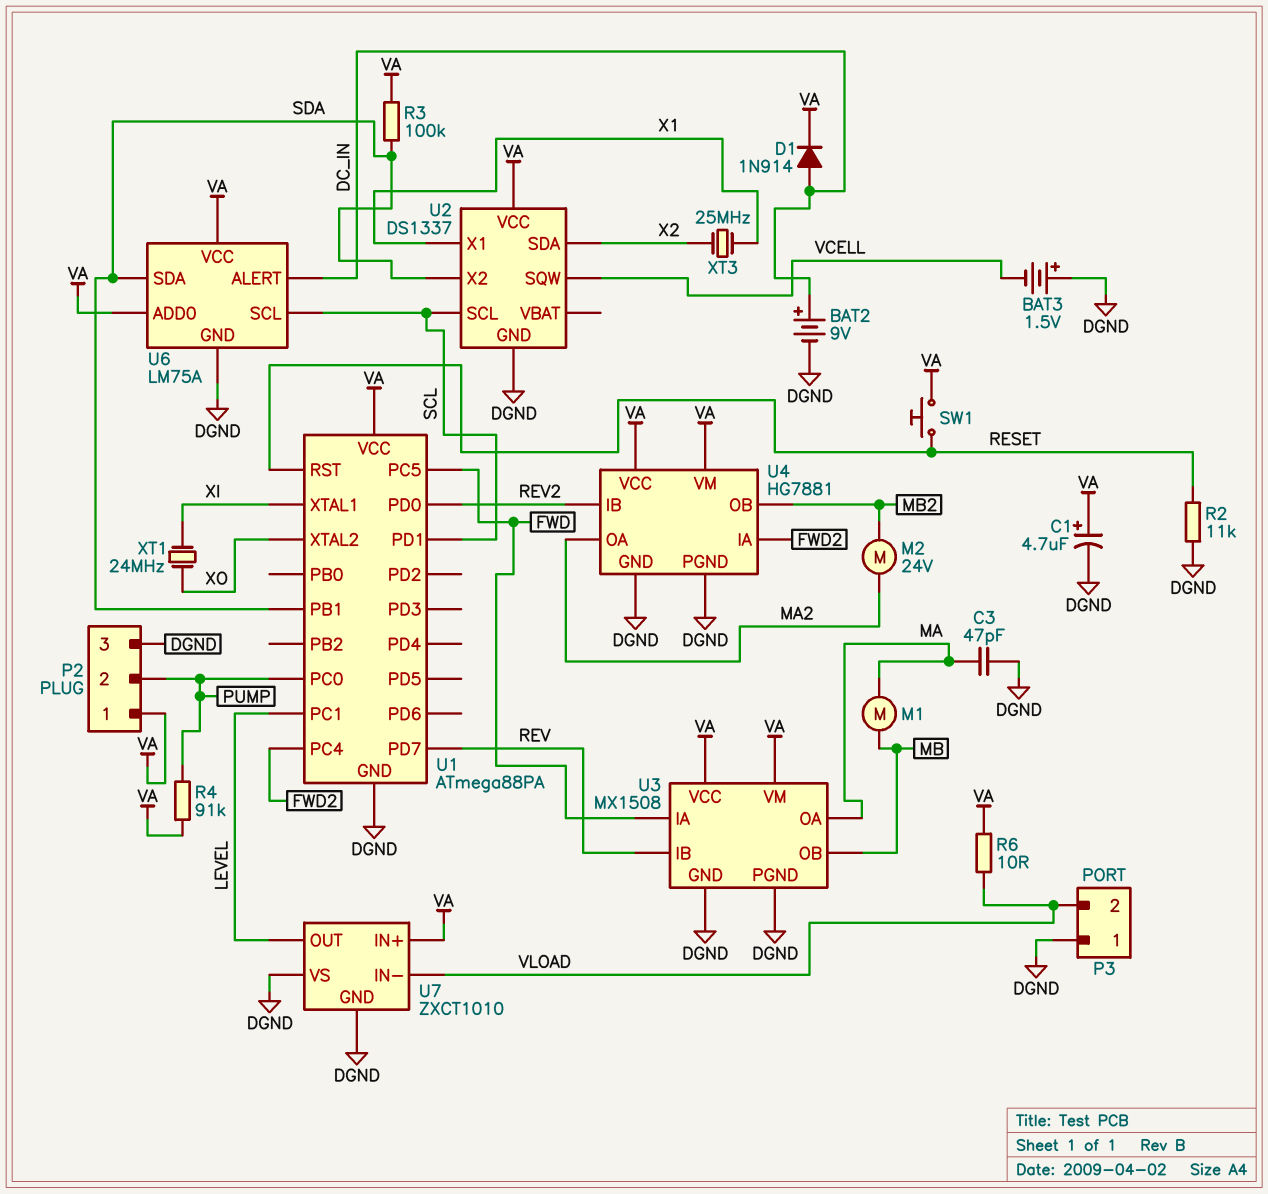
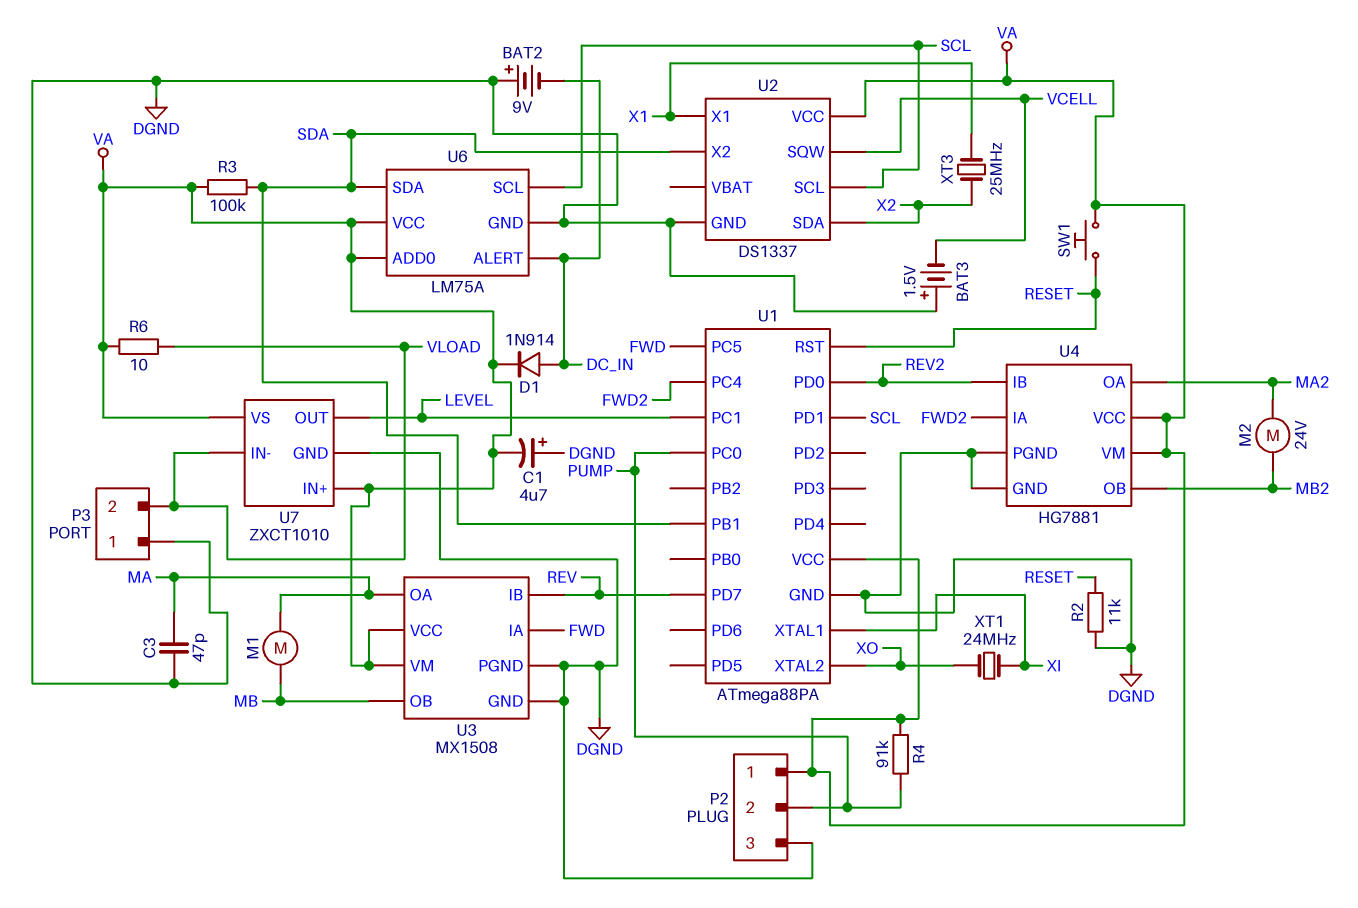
BAT2: 9V (plus DC_IN, minus DGND) -> 9V (plus DGND, minus DC_IN)
C1: 4.7uF (plus VA, minus DGND) -> 4.7uF (plus DGND, minus VA)
U7 pin VS: DGND -> VA

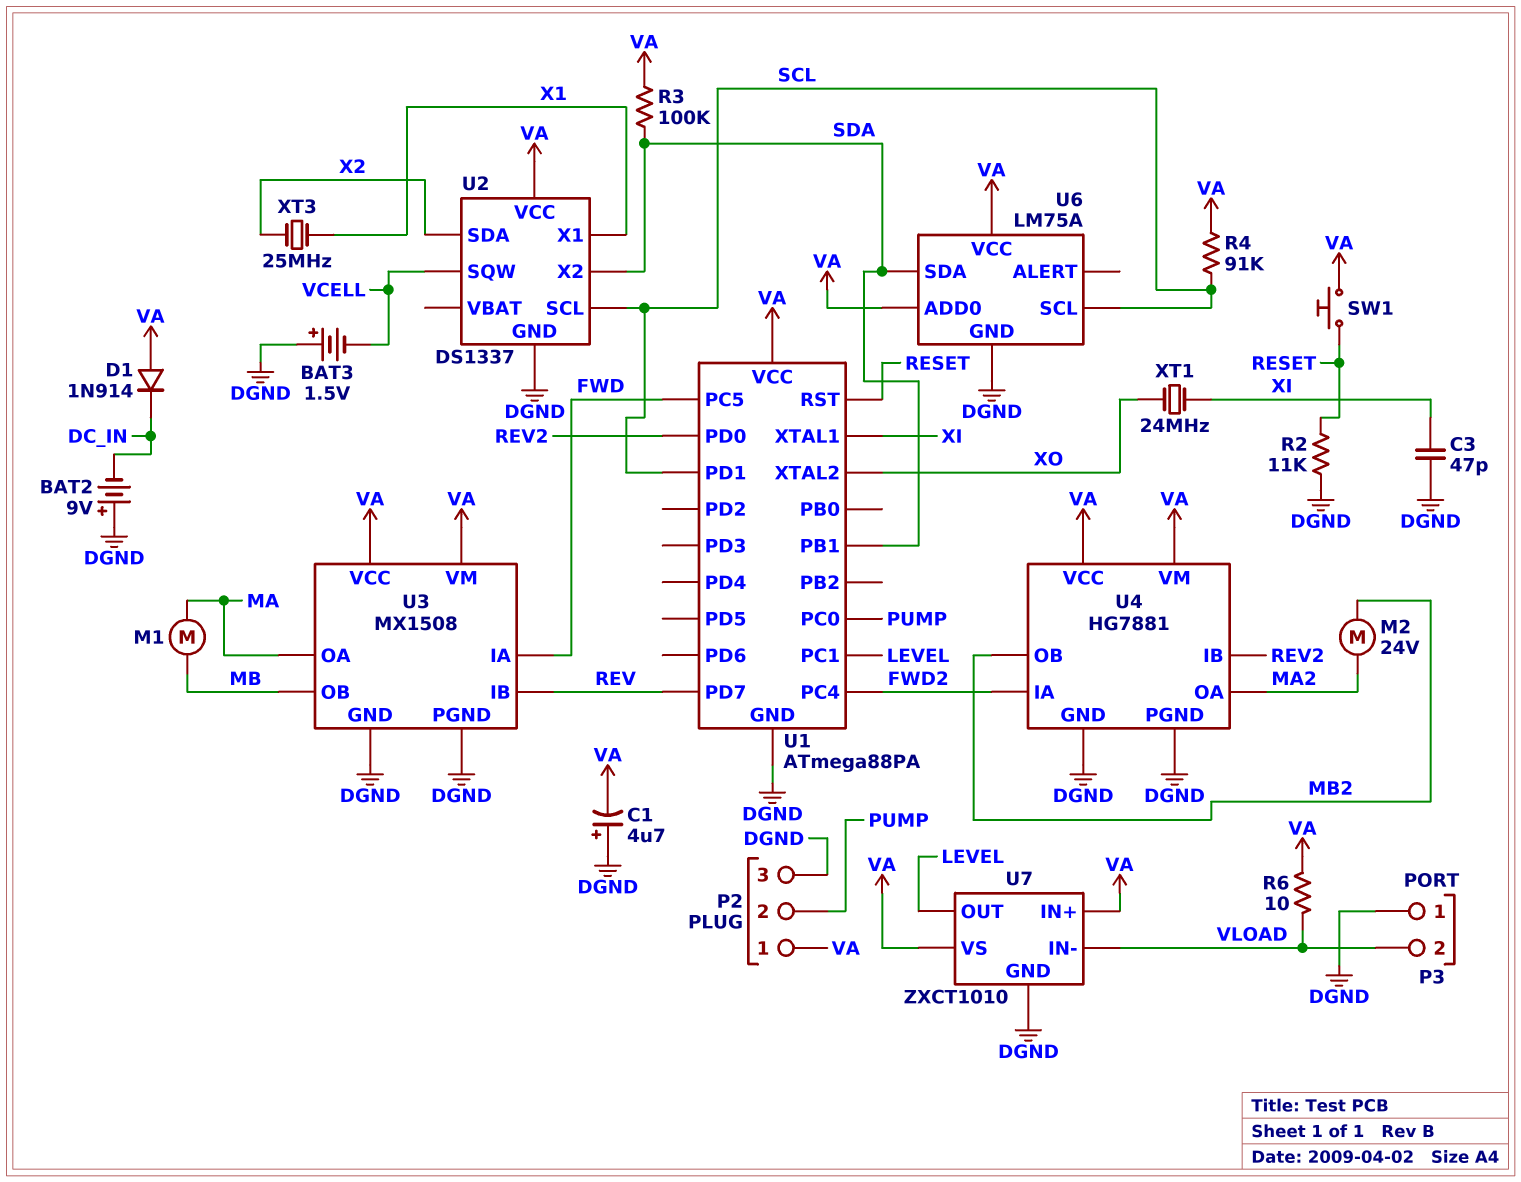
C3: 47pF (DGND, MA) -> 47pF (DGND, XI)
D1: diode 1N914 (A DC_IN, K VA) -> diode 1N914 (A VA, K DC_IN)
R4: 91k (PUMP, VA) -> 91k (SCL, VA)
U6 pin ALERT: DC_IN -> none

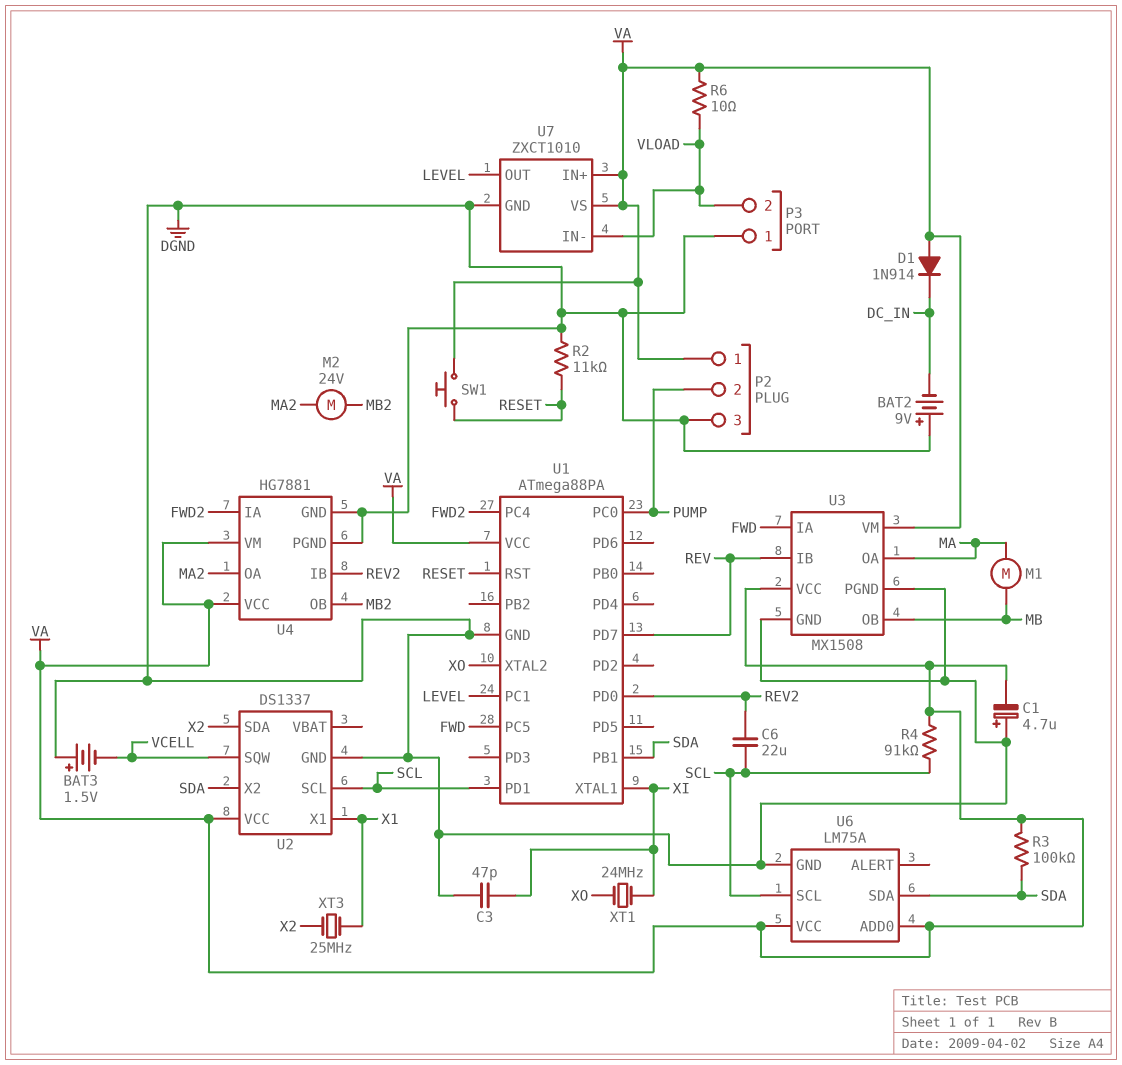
C6: none -> 22uF (REV2, SCL)

